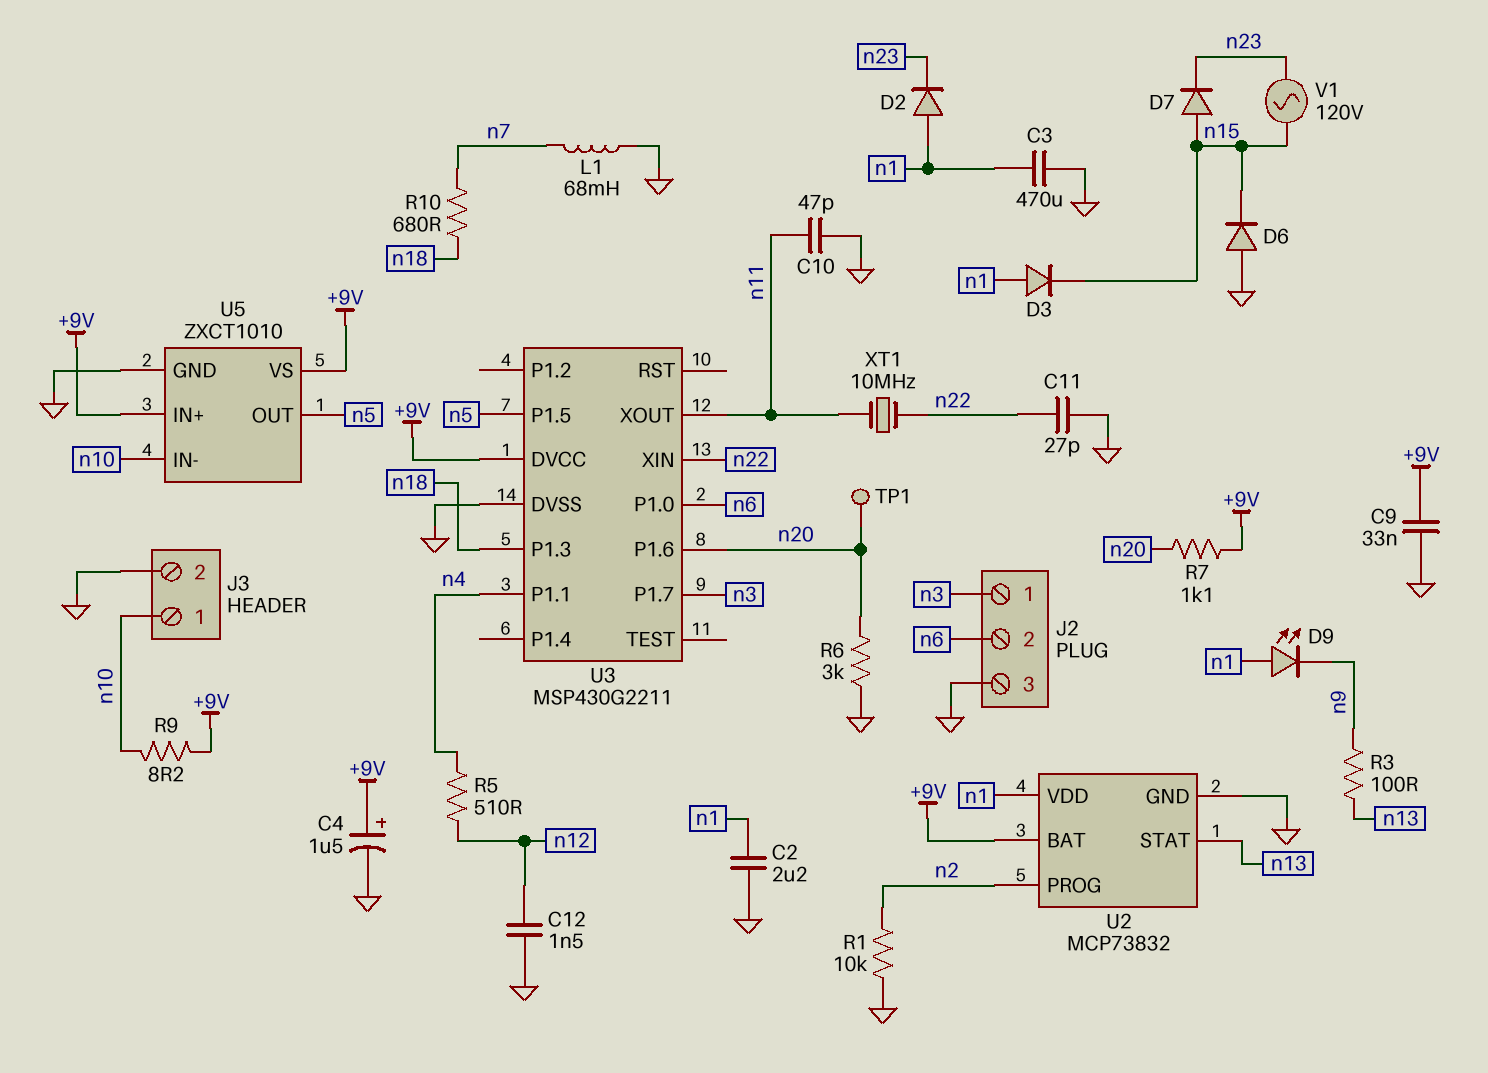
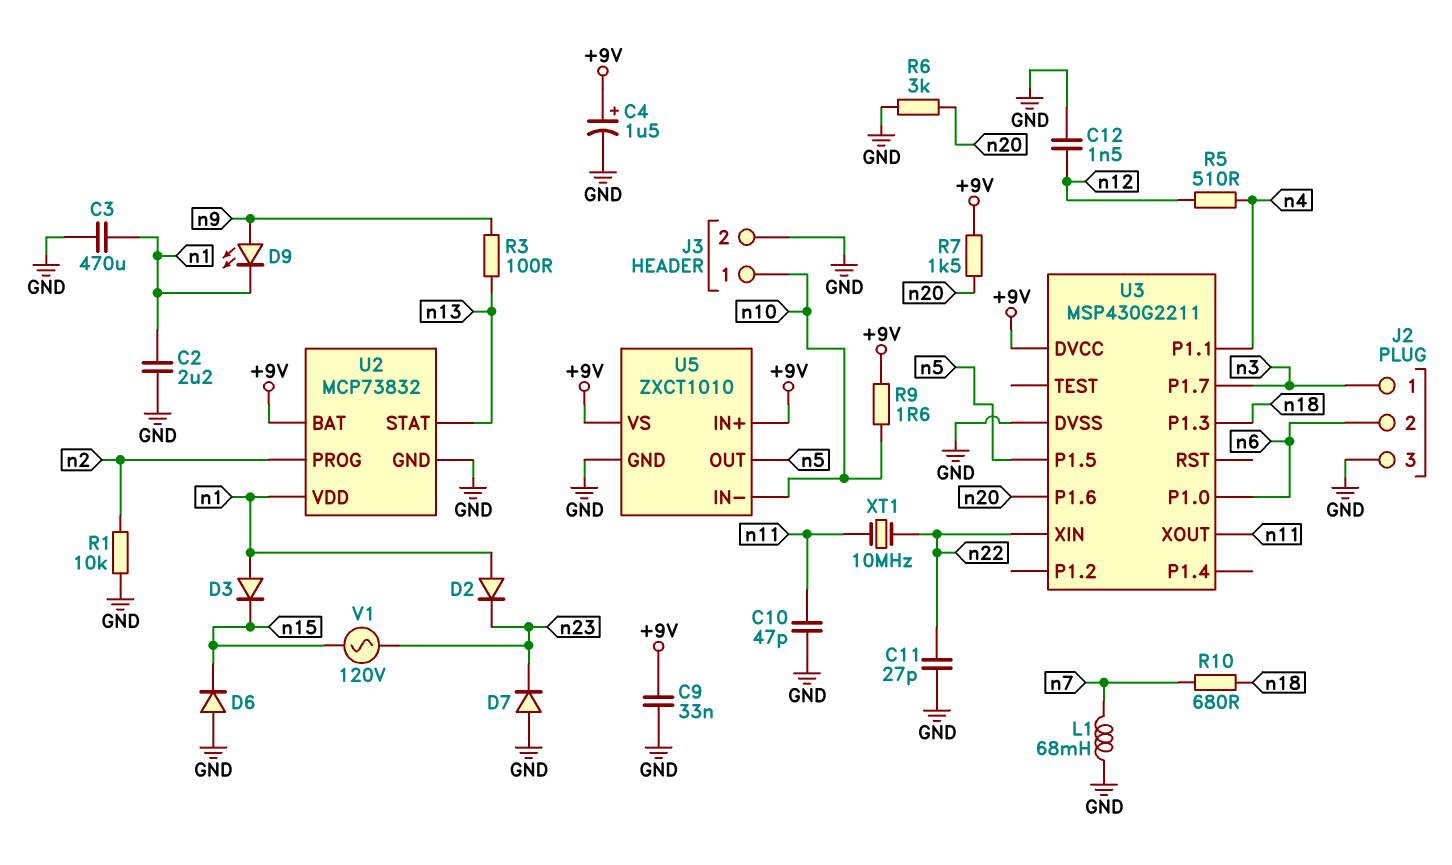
D7: diode (A n15, K n23) -> diode (A GND, K n23)
D9: LED (A n1, K n9) -> LED (A n9, K n1)
R7: 1.1k (+9V, n20) -> 1.5k (+9V, n20)
R9: 8.2 (+9V, n10) -> 1.6 (+9V, n10)
TP1: test point (n20) -> none

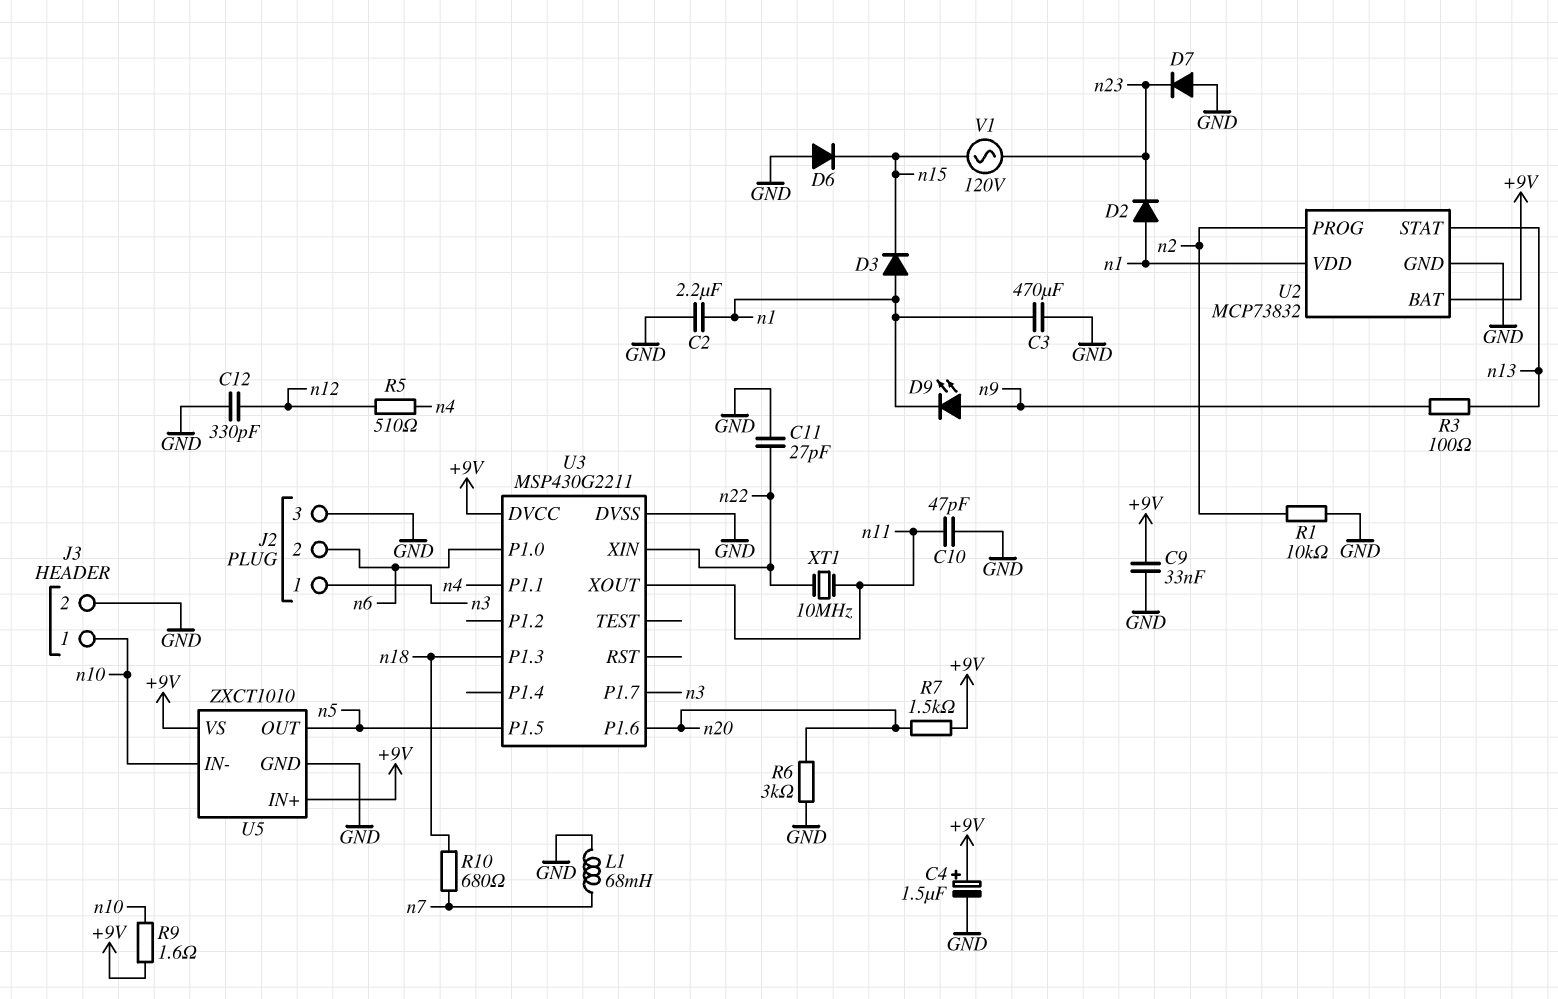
C12: 1.5nF (GND, n12) -> 330pF (GND, n12)

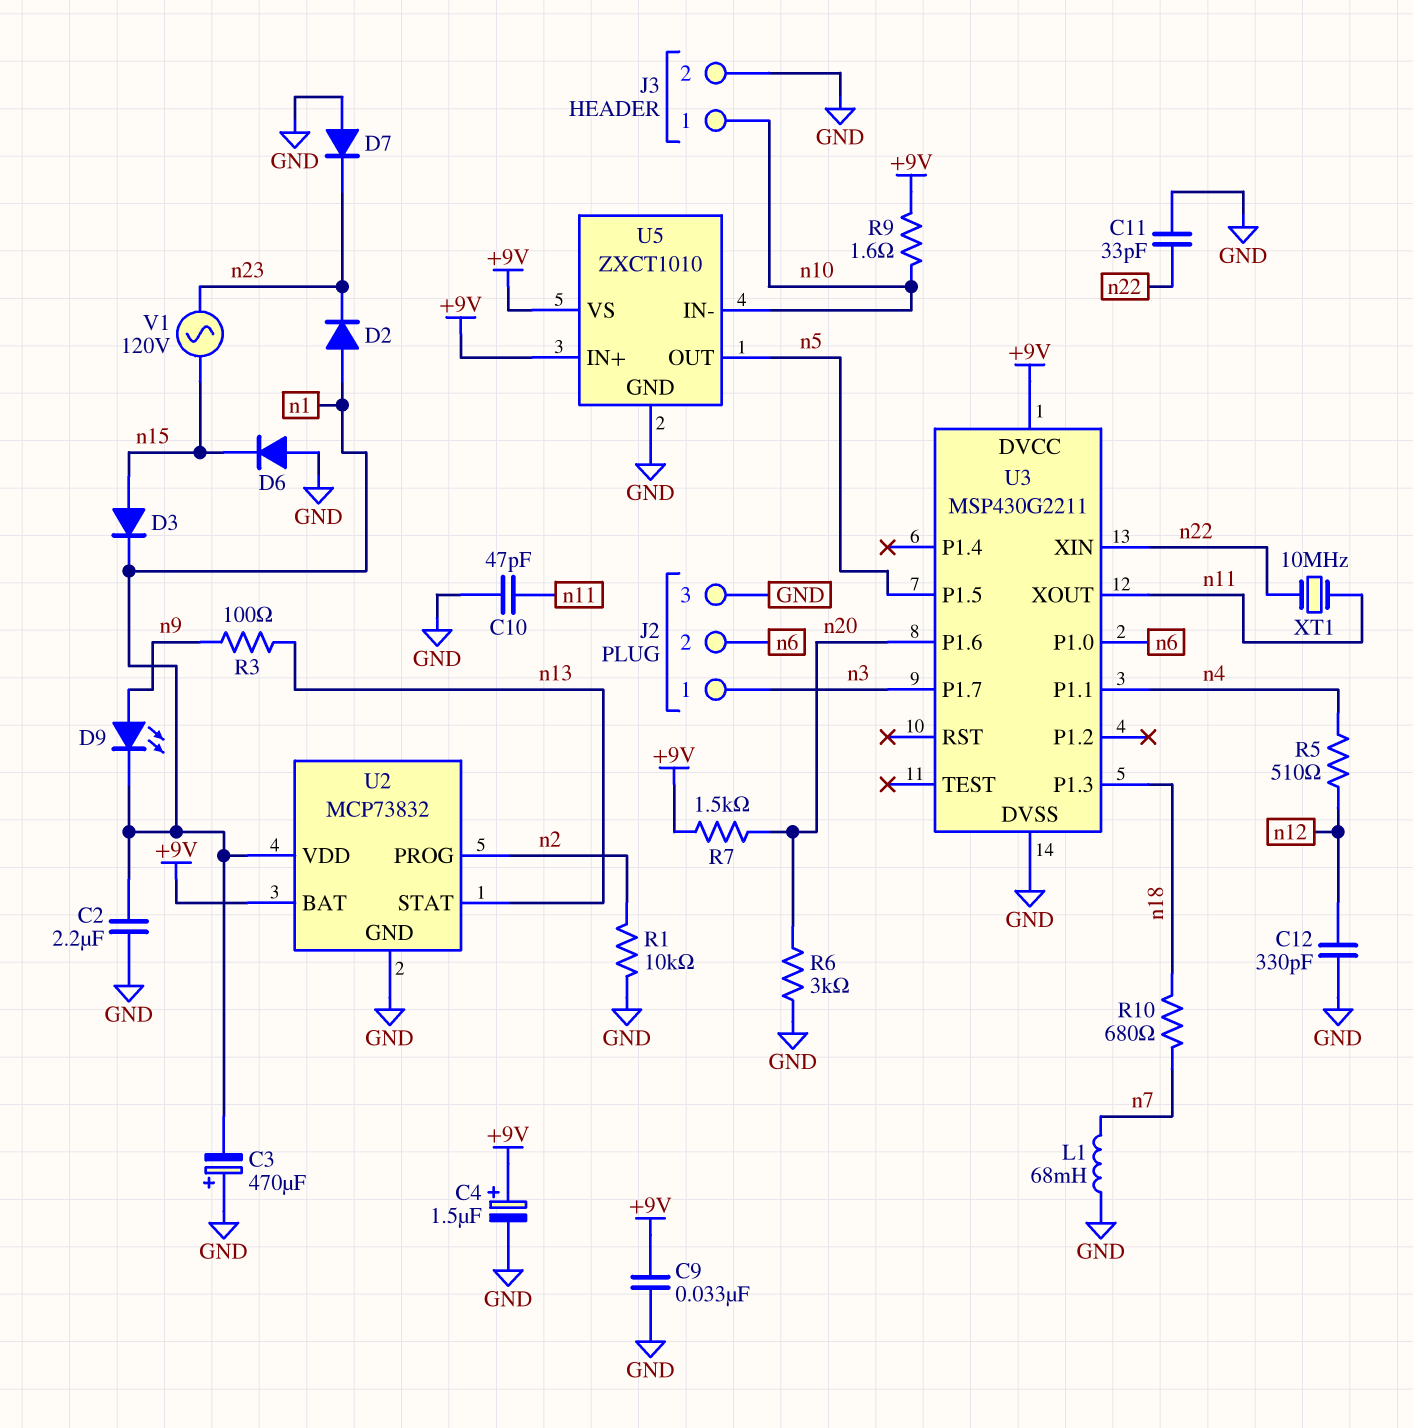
C3: 470uF (GND, n1) -> 470uF (plus GND, minus n1)
C11: 27pF (GND, n22) -> 33pF (GND, n22)
D3: diode (A n1, K n15) -> diode (A n15, K n1)

